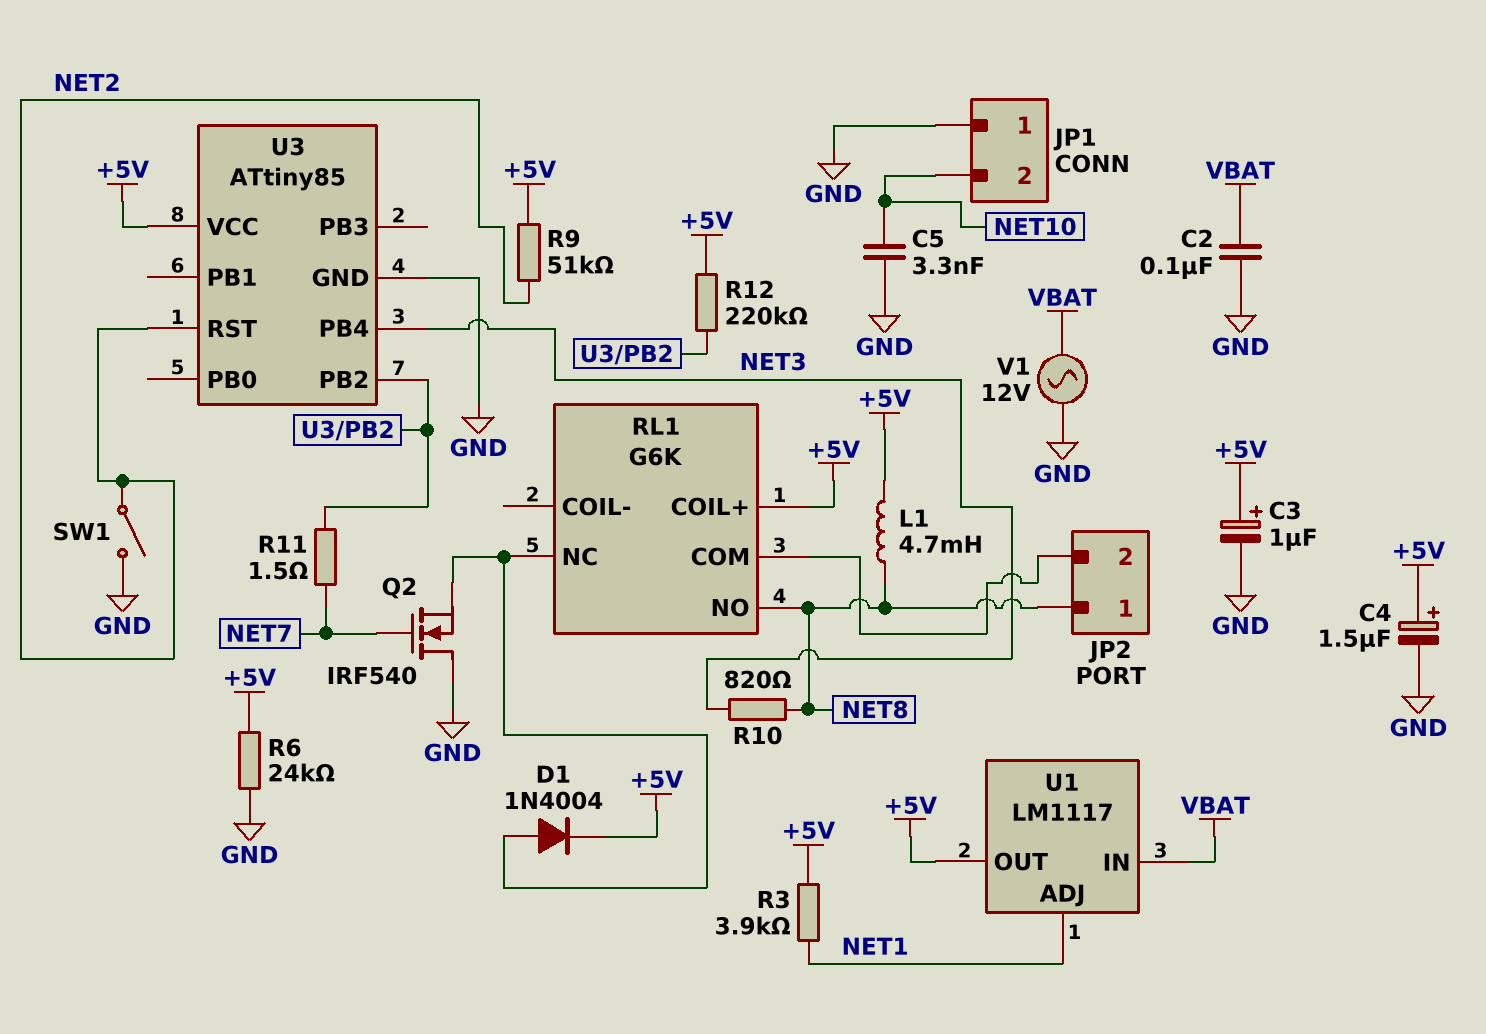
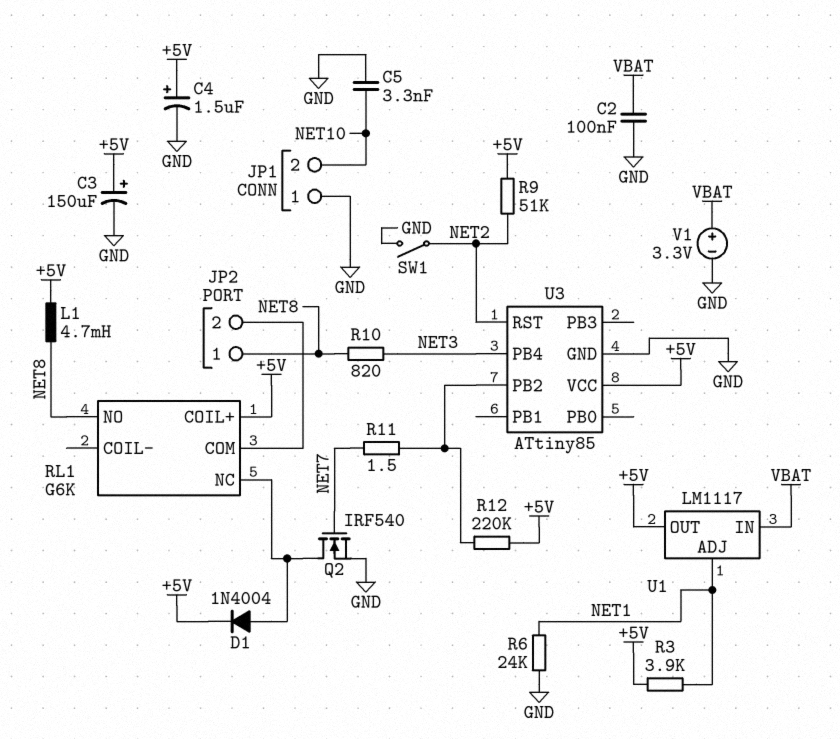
C3: 1uF (plus +5V, minus GND) -> 150uF (plus +5V, minus GND)
Q2: NMOS IRF540 (G NET7, D GND, S RL1/NC) -> NMOS IRF540 (G NET7, D RL1/NC, S GND)
R6: 24k (+5V, GND) -> 24k (GND, NET1)
V1: AC 12V (GND, VBAT) -> 3.3V (plus VBAT, minus GND)

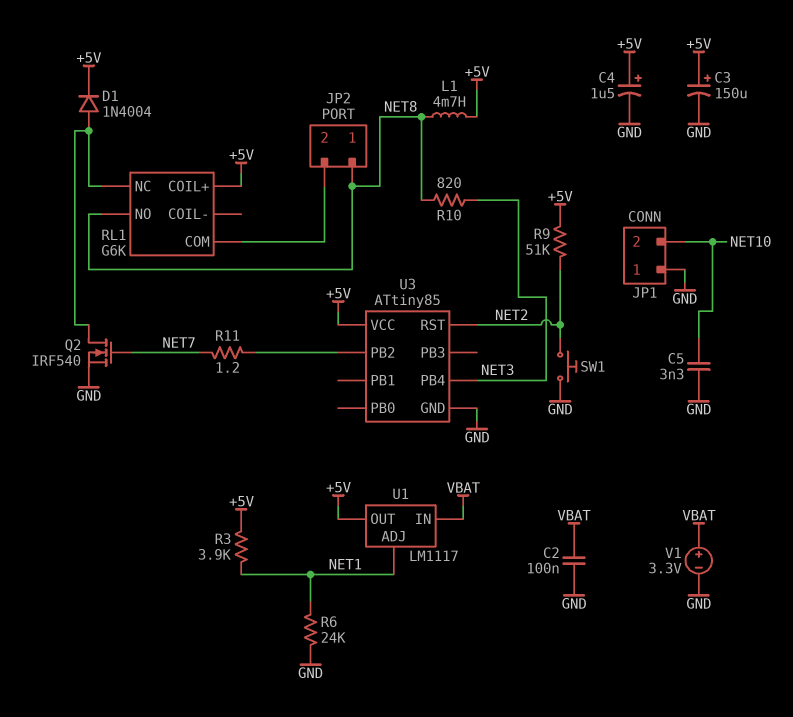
R11: 1.5 (NET7, U3/PB2) -> 1.2 (NET7, U3/PB2)
R12: 220k (+5V, U3/PB2) -> none
SW1: switch (GND, NET2) -> button (GND, NET2)

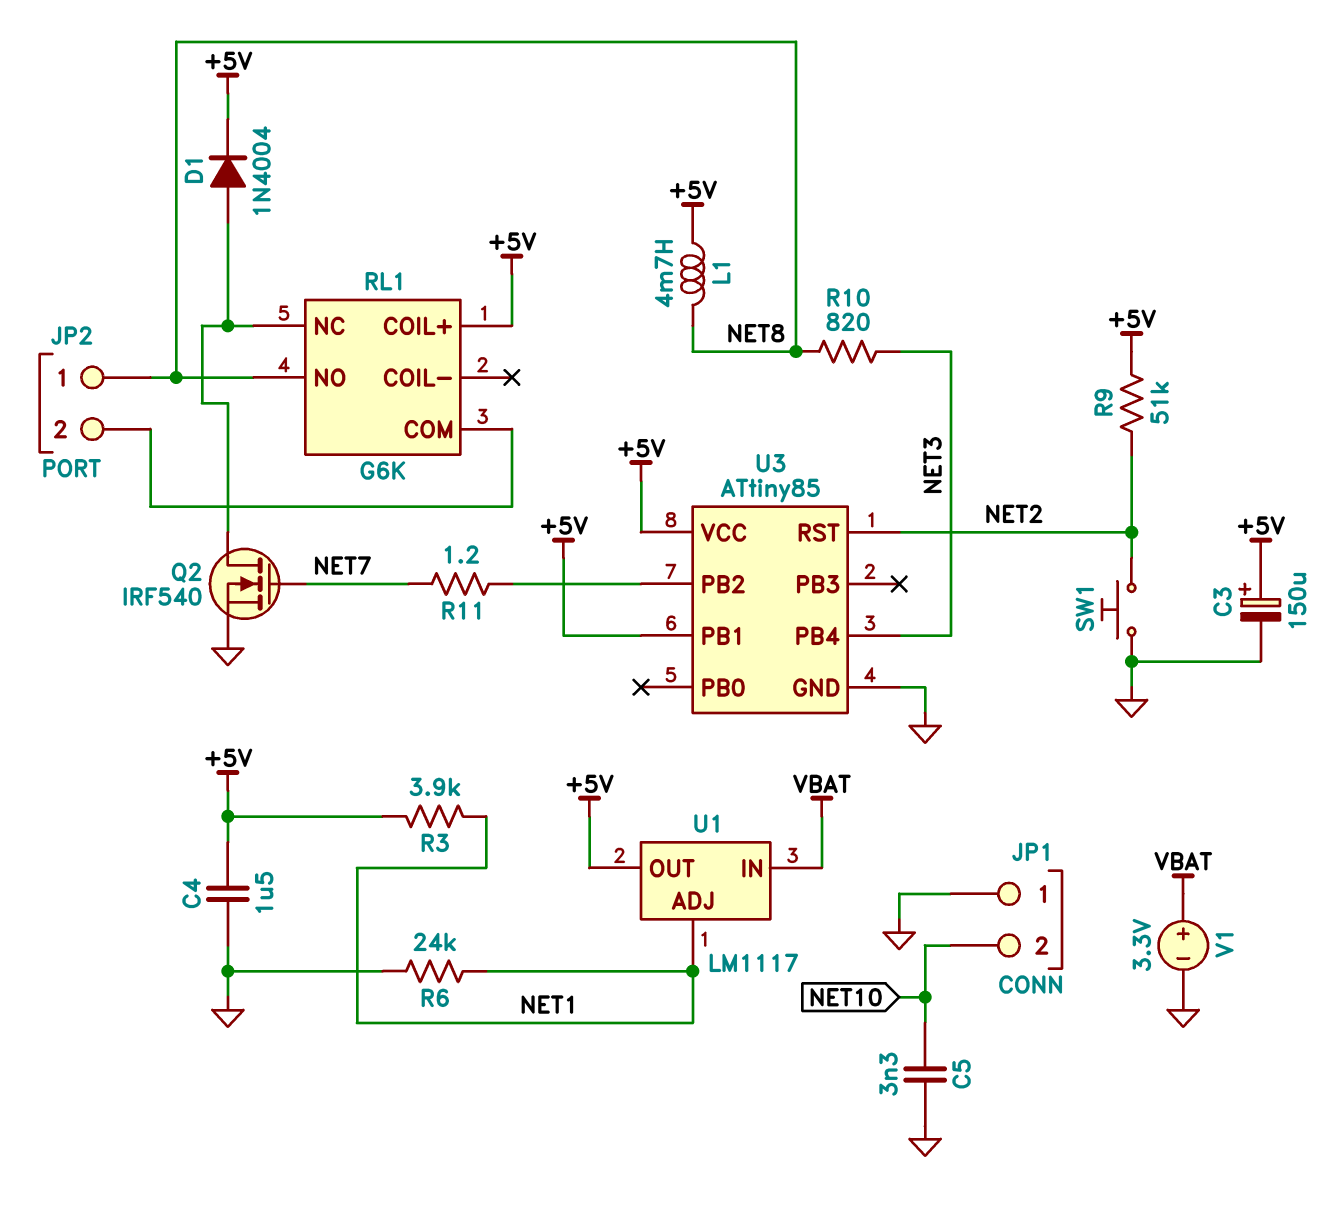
C2: 100nF (GND, VBAT) -> none
C4: 1.5uF (plus +5V, minus GND) -> 1.5uF (+5V, GND)
U3 pin PB1: none -> +5V

